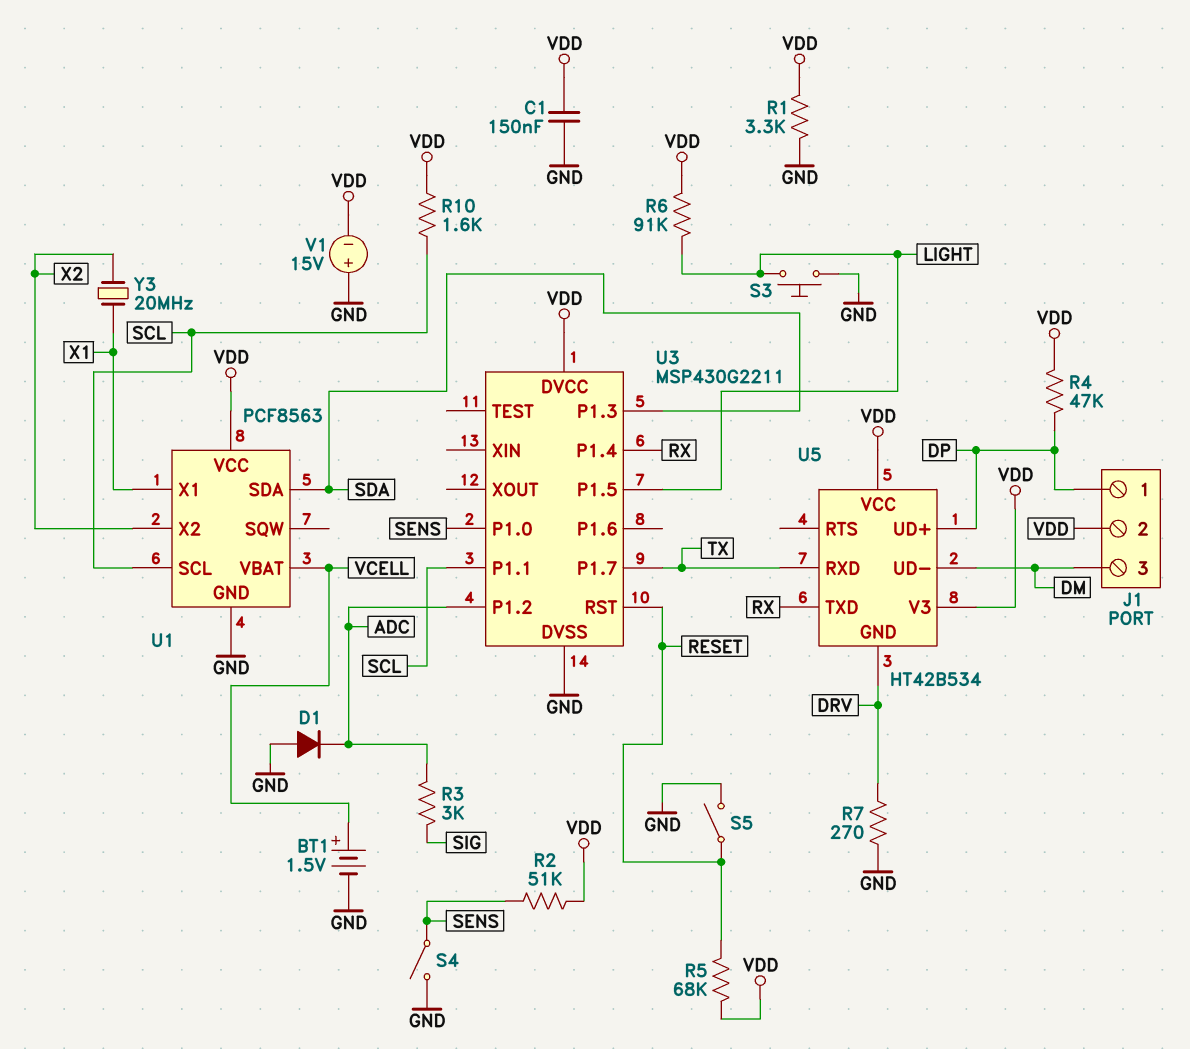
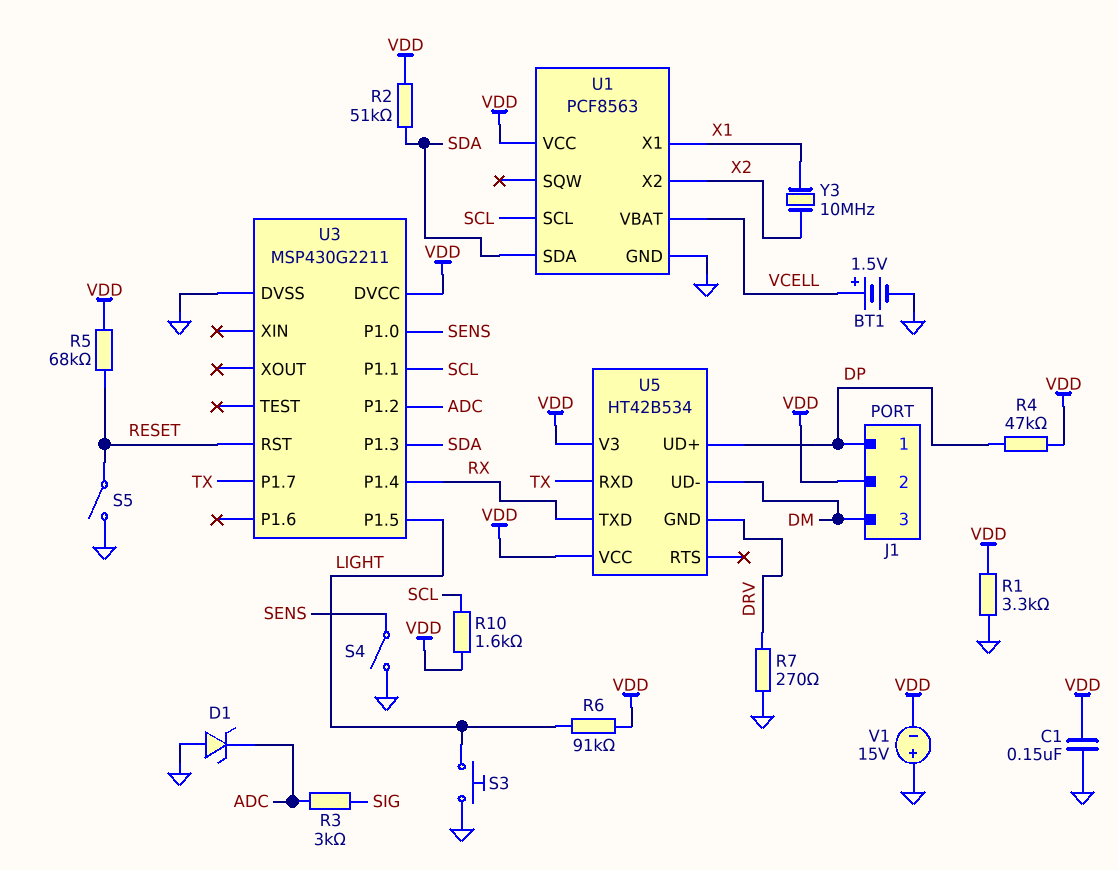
D1: diode (A GND, K ADC) -> zener (A GND, K ADC)
R2: 51k (SENS, VDD) -> 51k (SDA, VDD)
Y3: 20MHz (X1, X2) -> 10MHz (X1, X2)

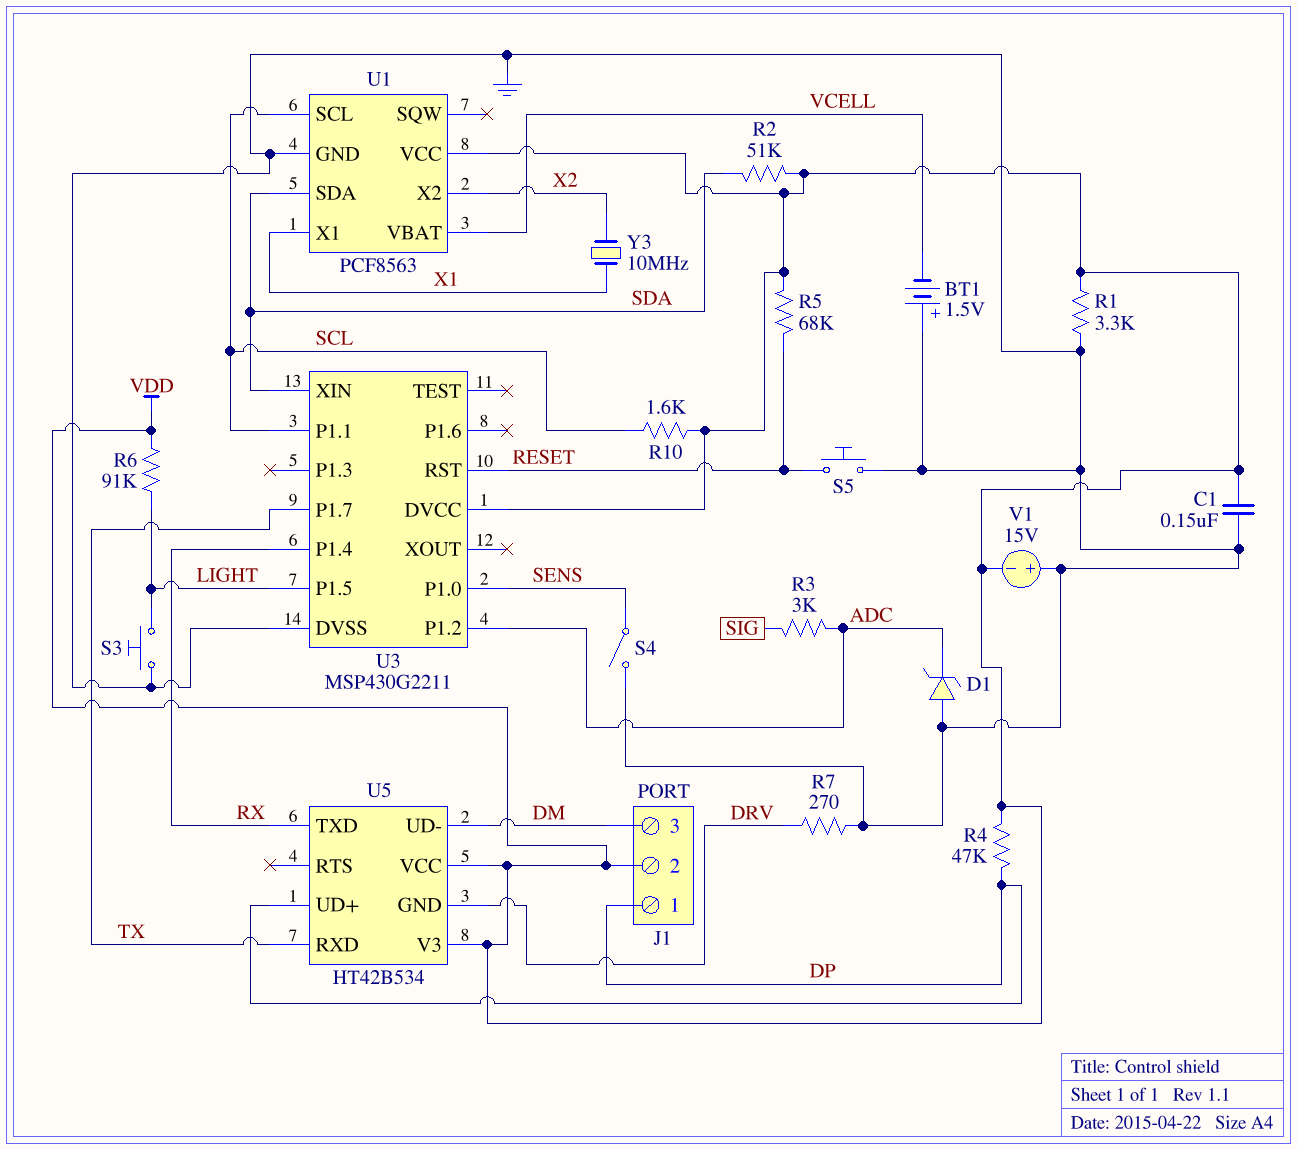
BT1: 1.5V (plus VCELL, minus GND) -> 1.5V (plus GND, minus VCELL)
S5: switch (GND, RESET) -> button (GND, RESET)
U3 pin P1.3: SDA -> none
U3 pin XIN: none -> SDA

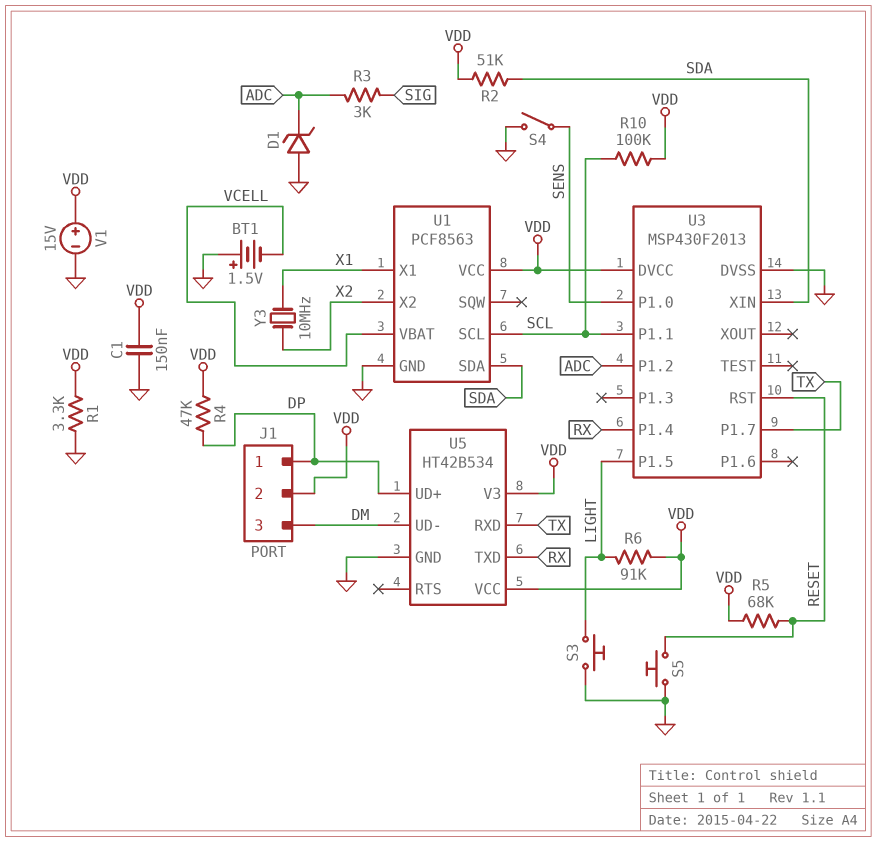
R7: 270 (DRV, GND) -> none
R10: 1.6k (SCL, VDD) -> 100k (SCL, VDD)
U3: MSP430G2211 -> MSP430F2013
U5 pin GND: DRV -> GND
V1: 15V (plus GND, minus VDD) -> 15V (plus VDD, minus GND)

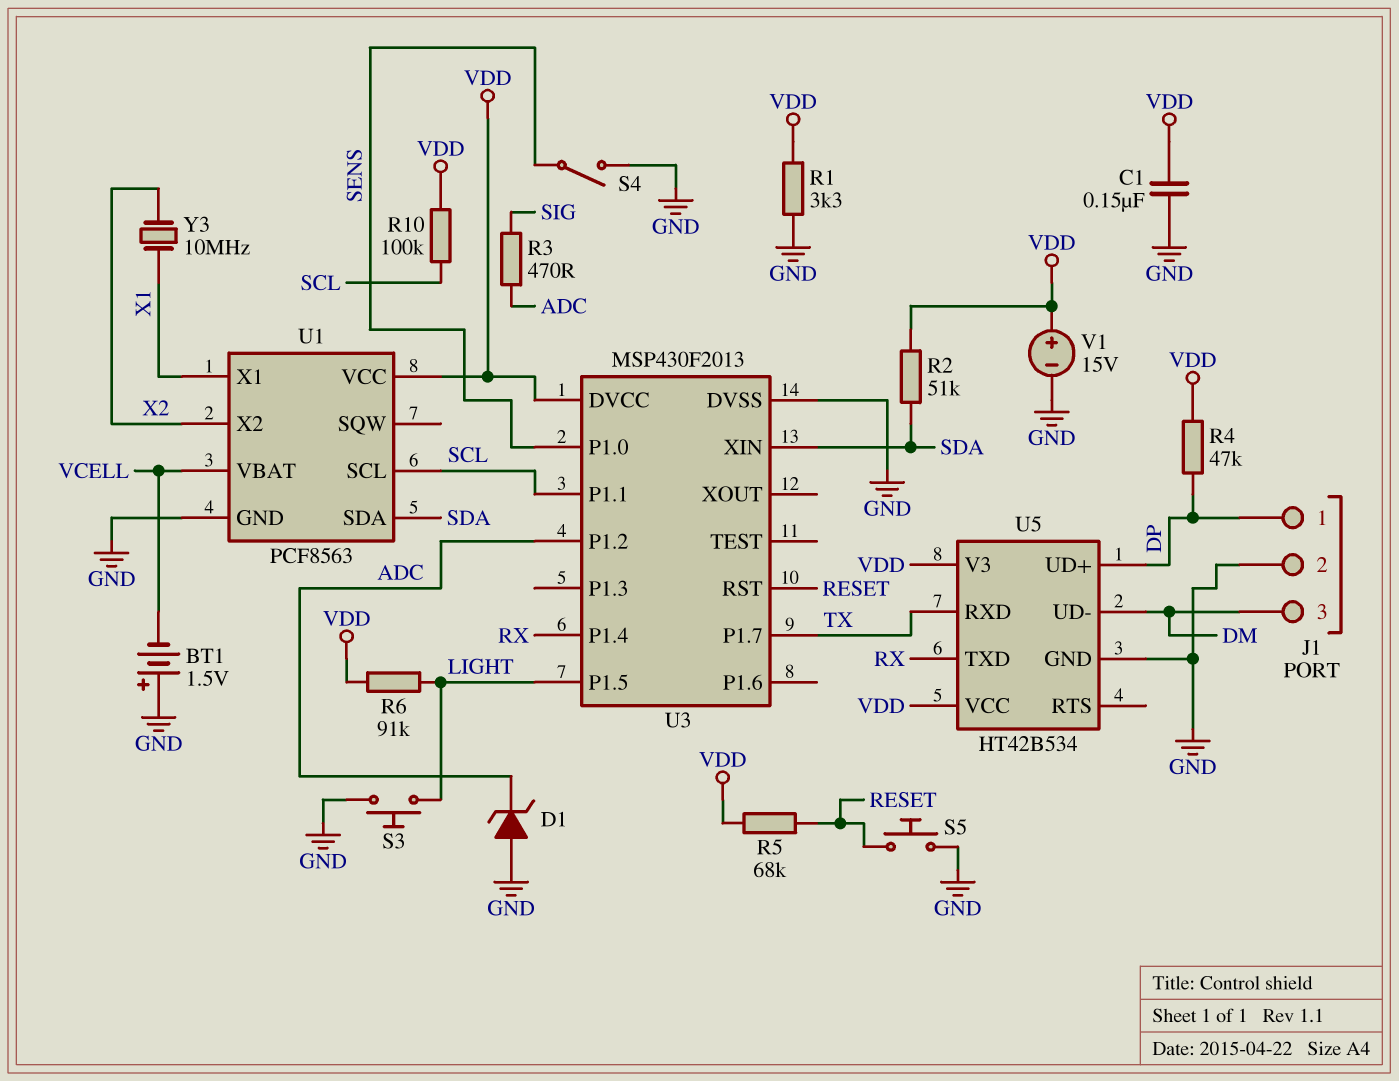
J1 pin 2: VDD -> GND
R3: 3k (ADC, SIG) -> 470 (ADC, SIG)

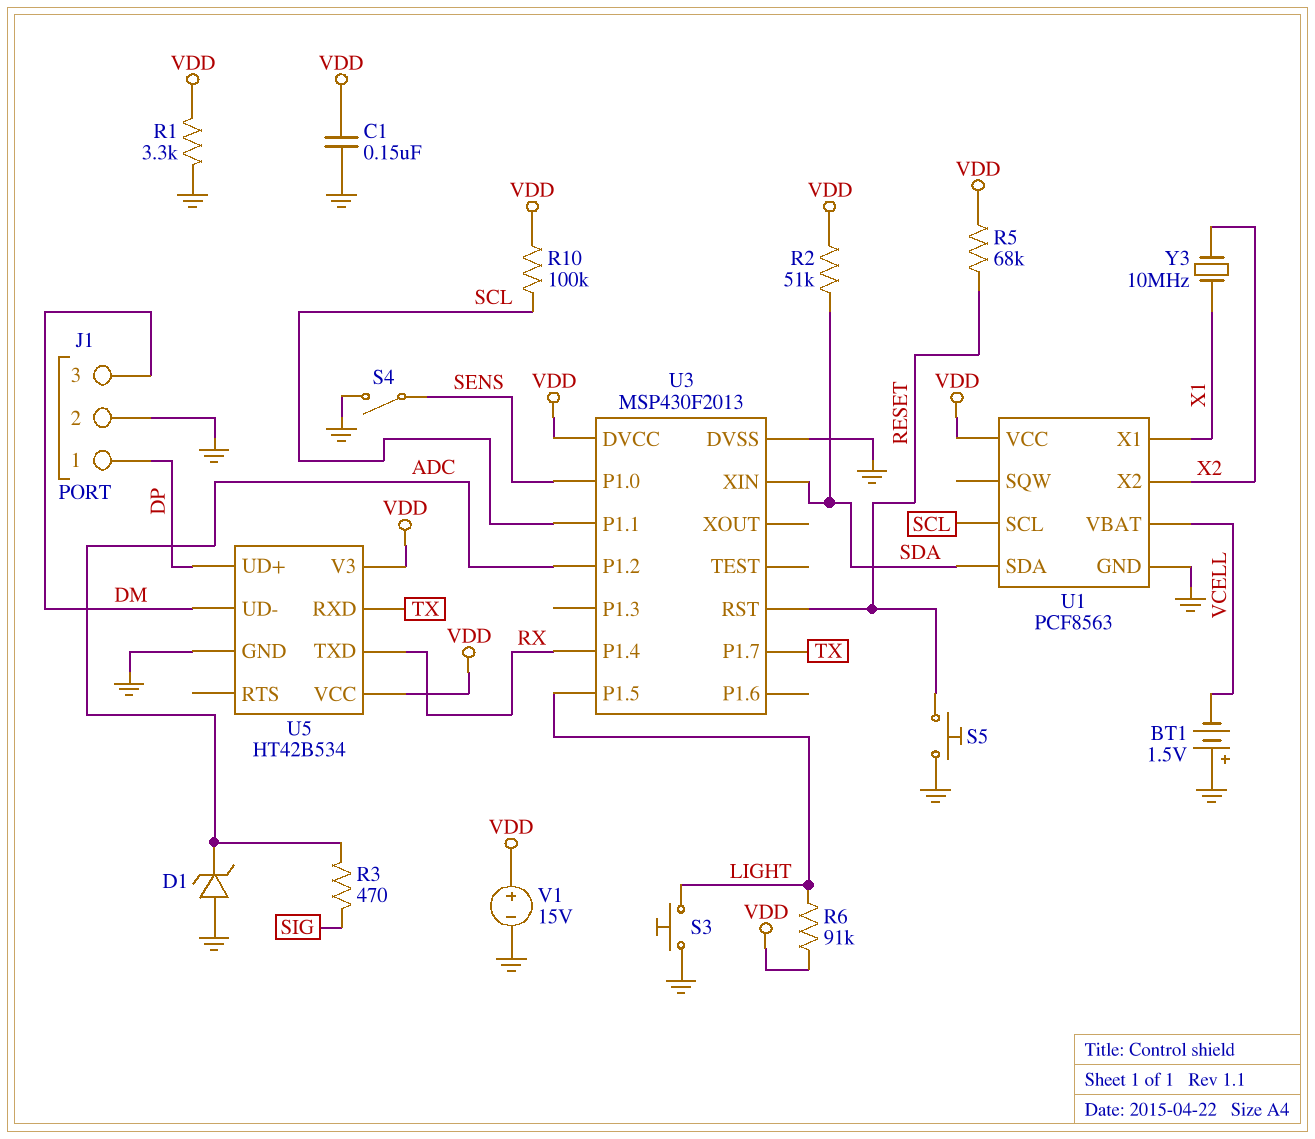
R4: 47k (DP, VDD) -> none

